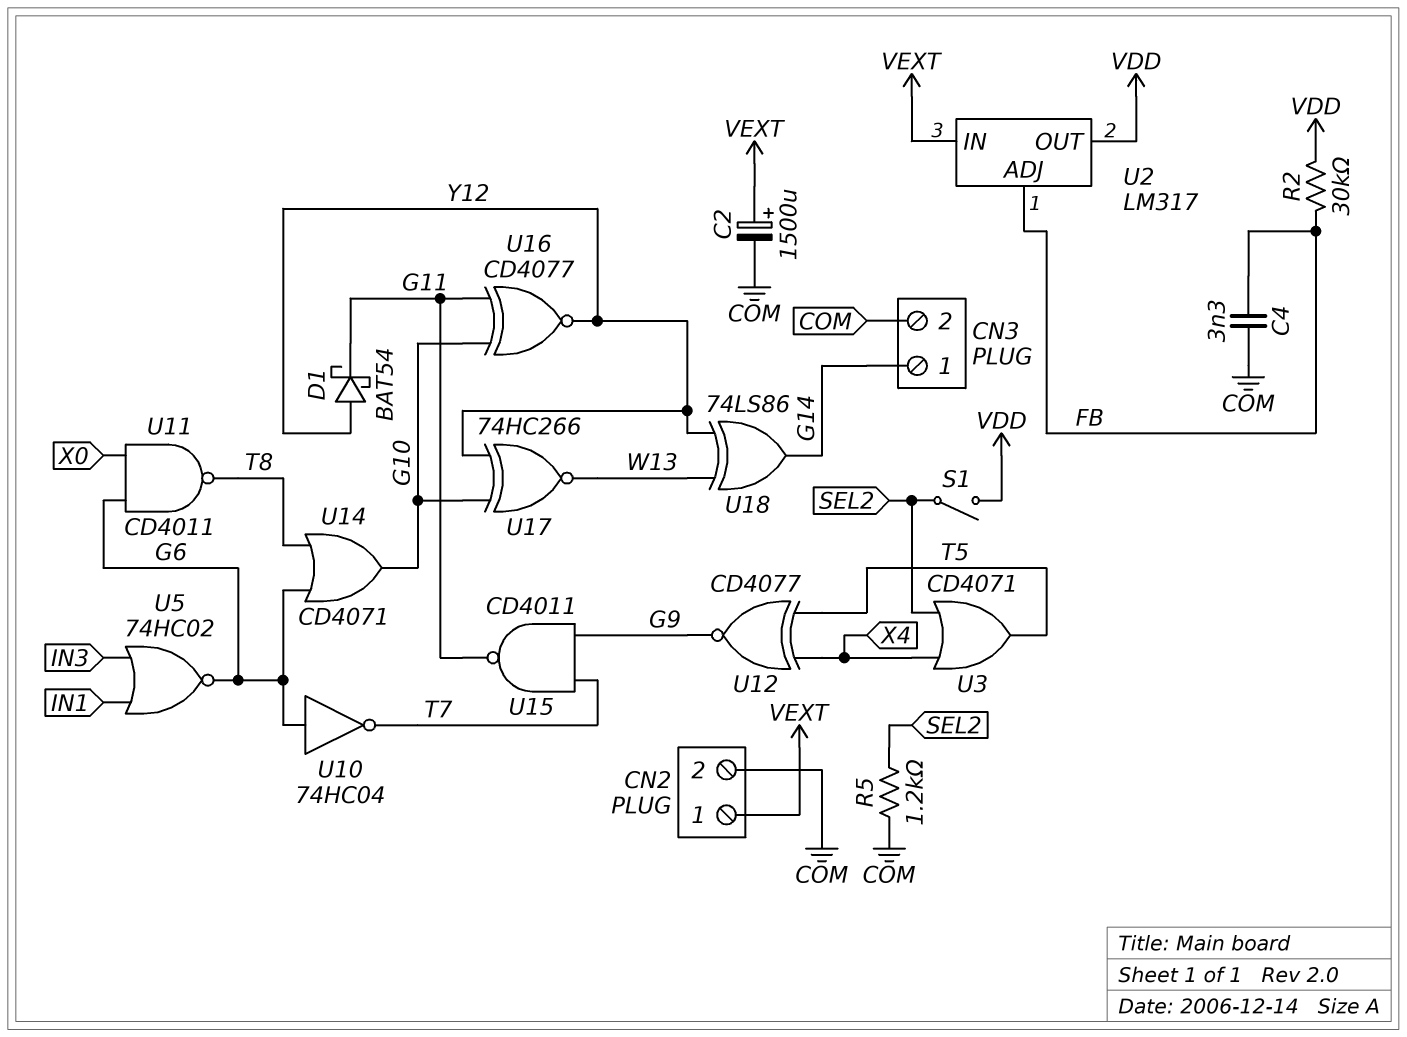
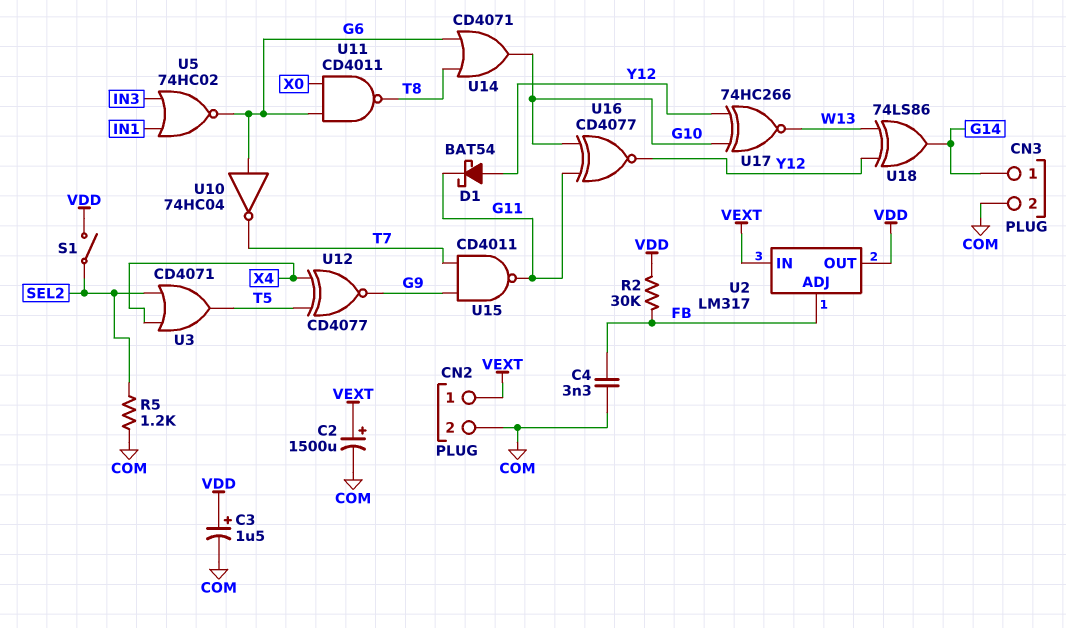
C3: none -> 1.5uF (plus VDD, minus COM)

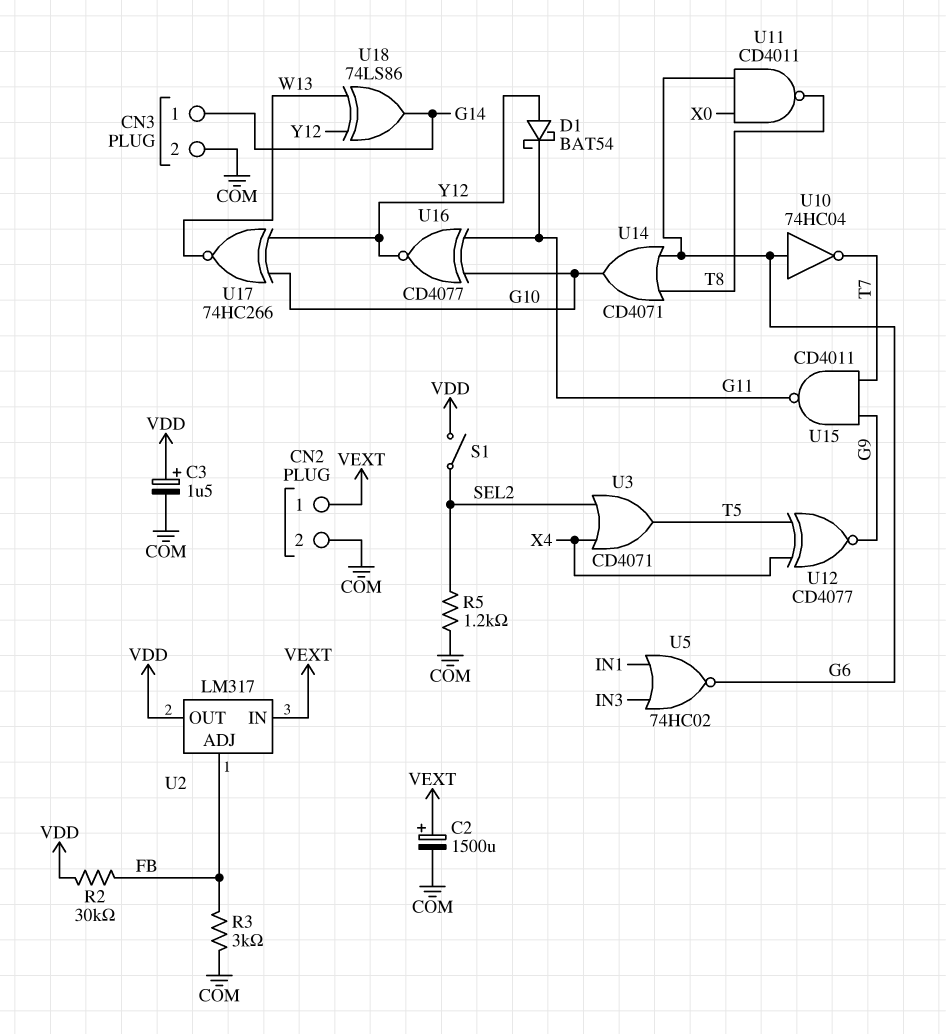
C4: 3.3nF (COM, FB) -> none
R3: none -> 3k (COM, FB)

